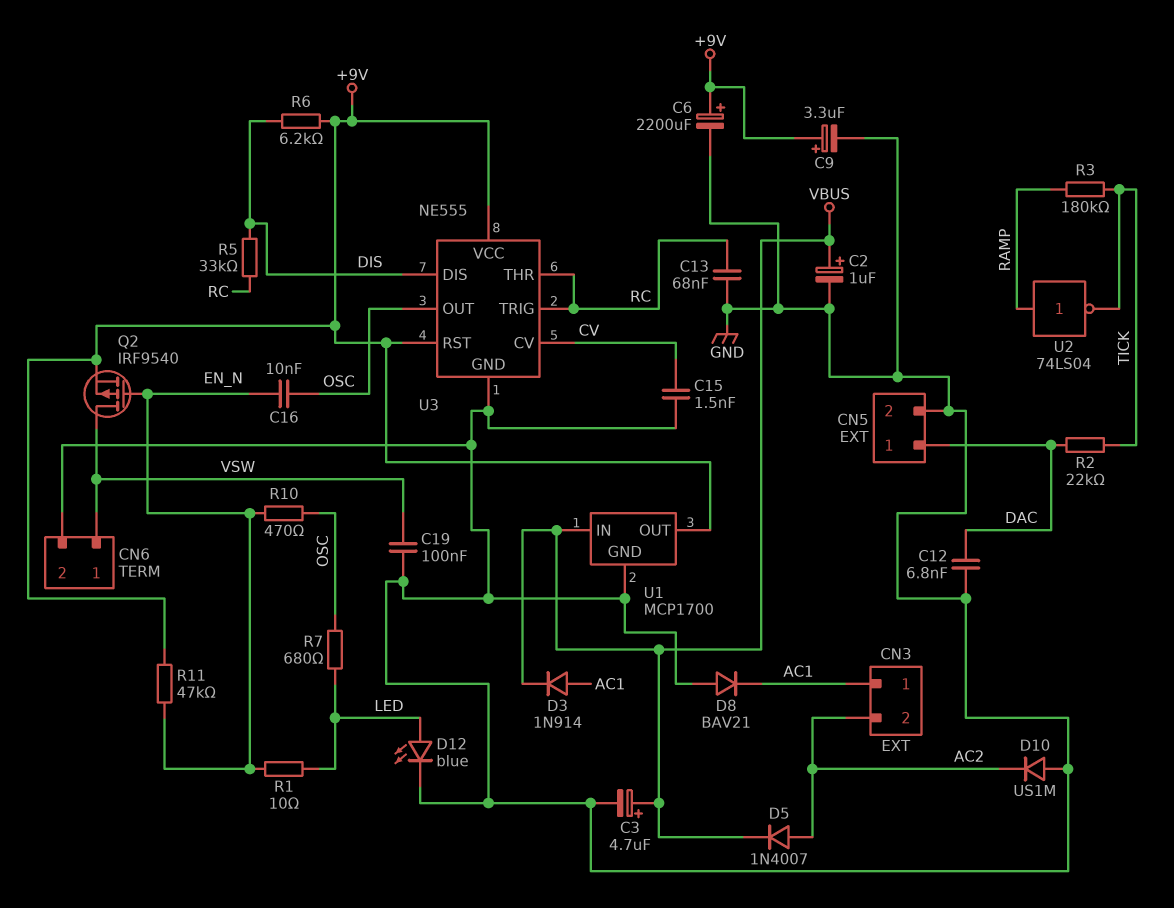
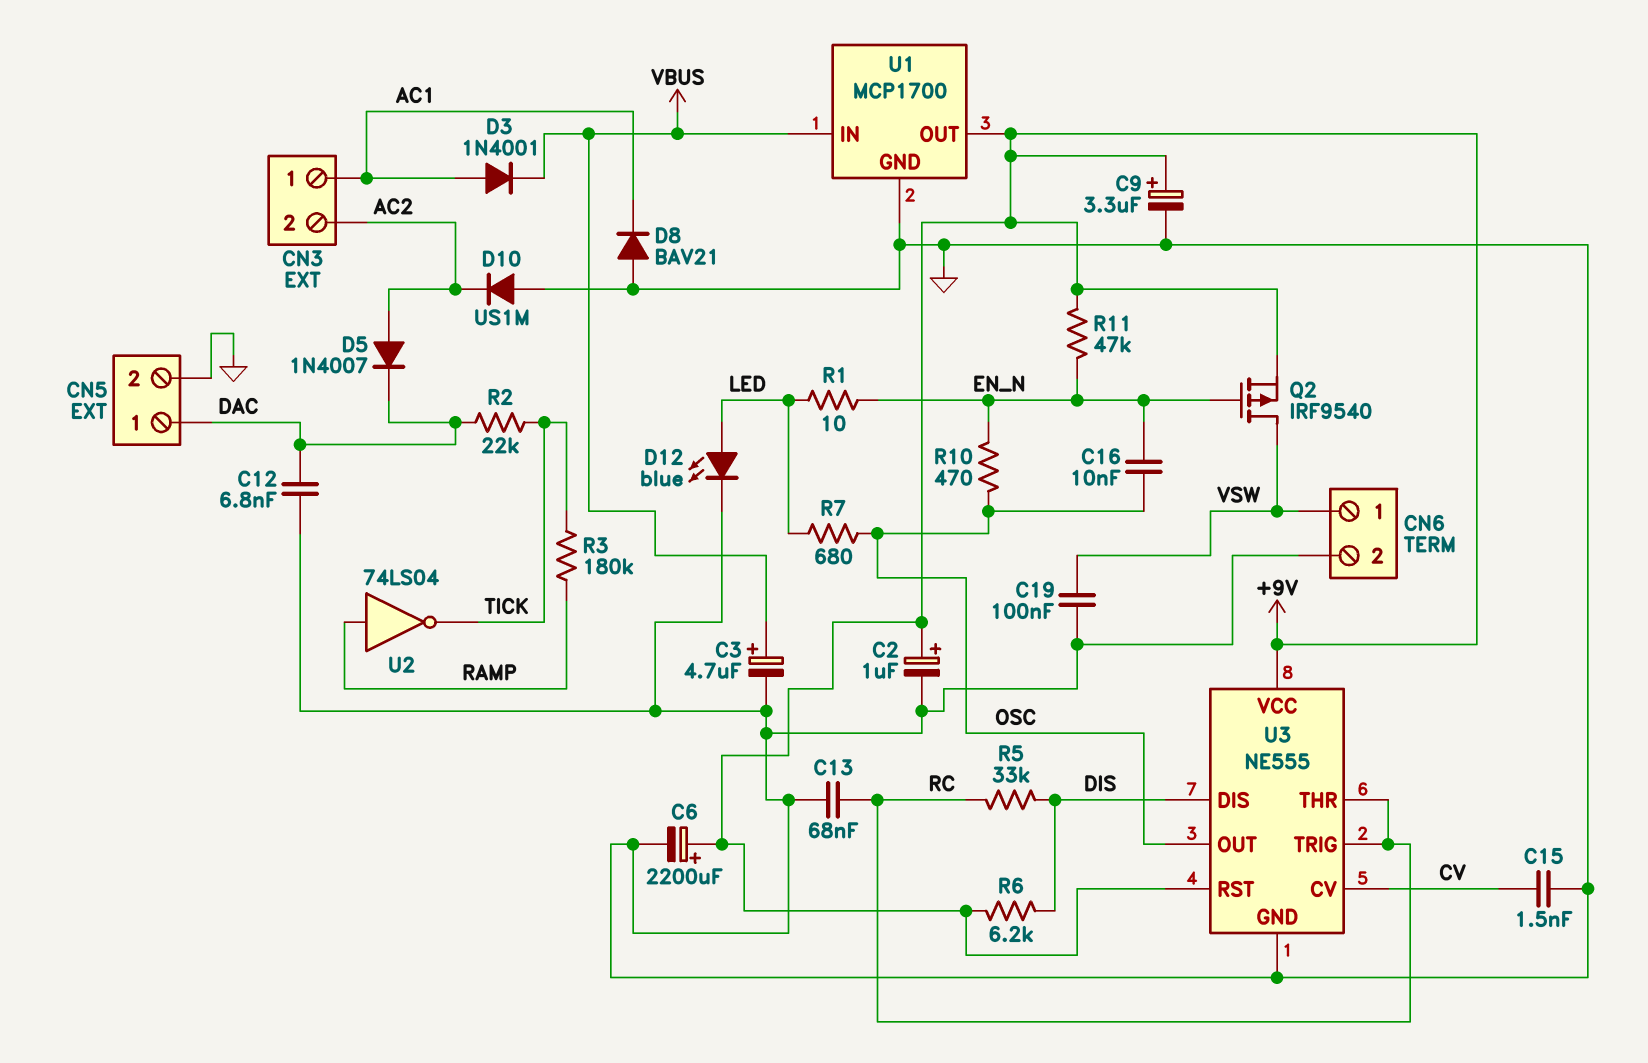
C2: 1uF (plus VBUS, minus GND) -> 1uF (plus +9V, minus GND)
D3: diode 1N914 (A AC1, K VBUS) -> diode 1N4001 (A AC1, K VBUS)
D5: diode 1N4007 (A AC2, K VBUS) -> diode 1N4007 (A AC2, K DAC)

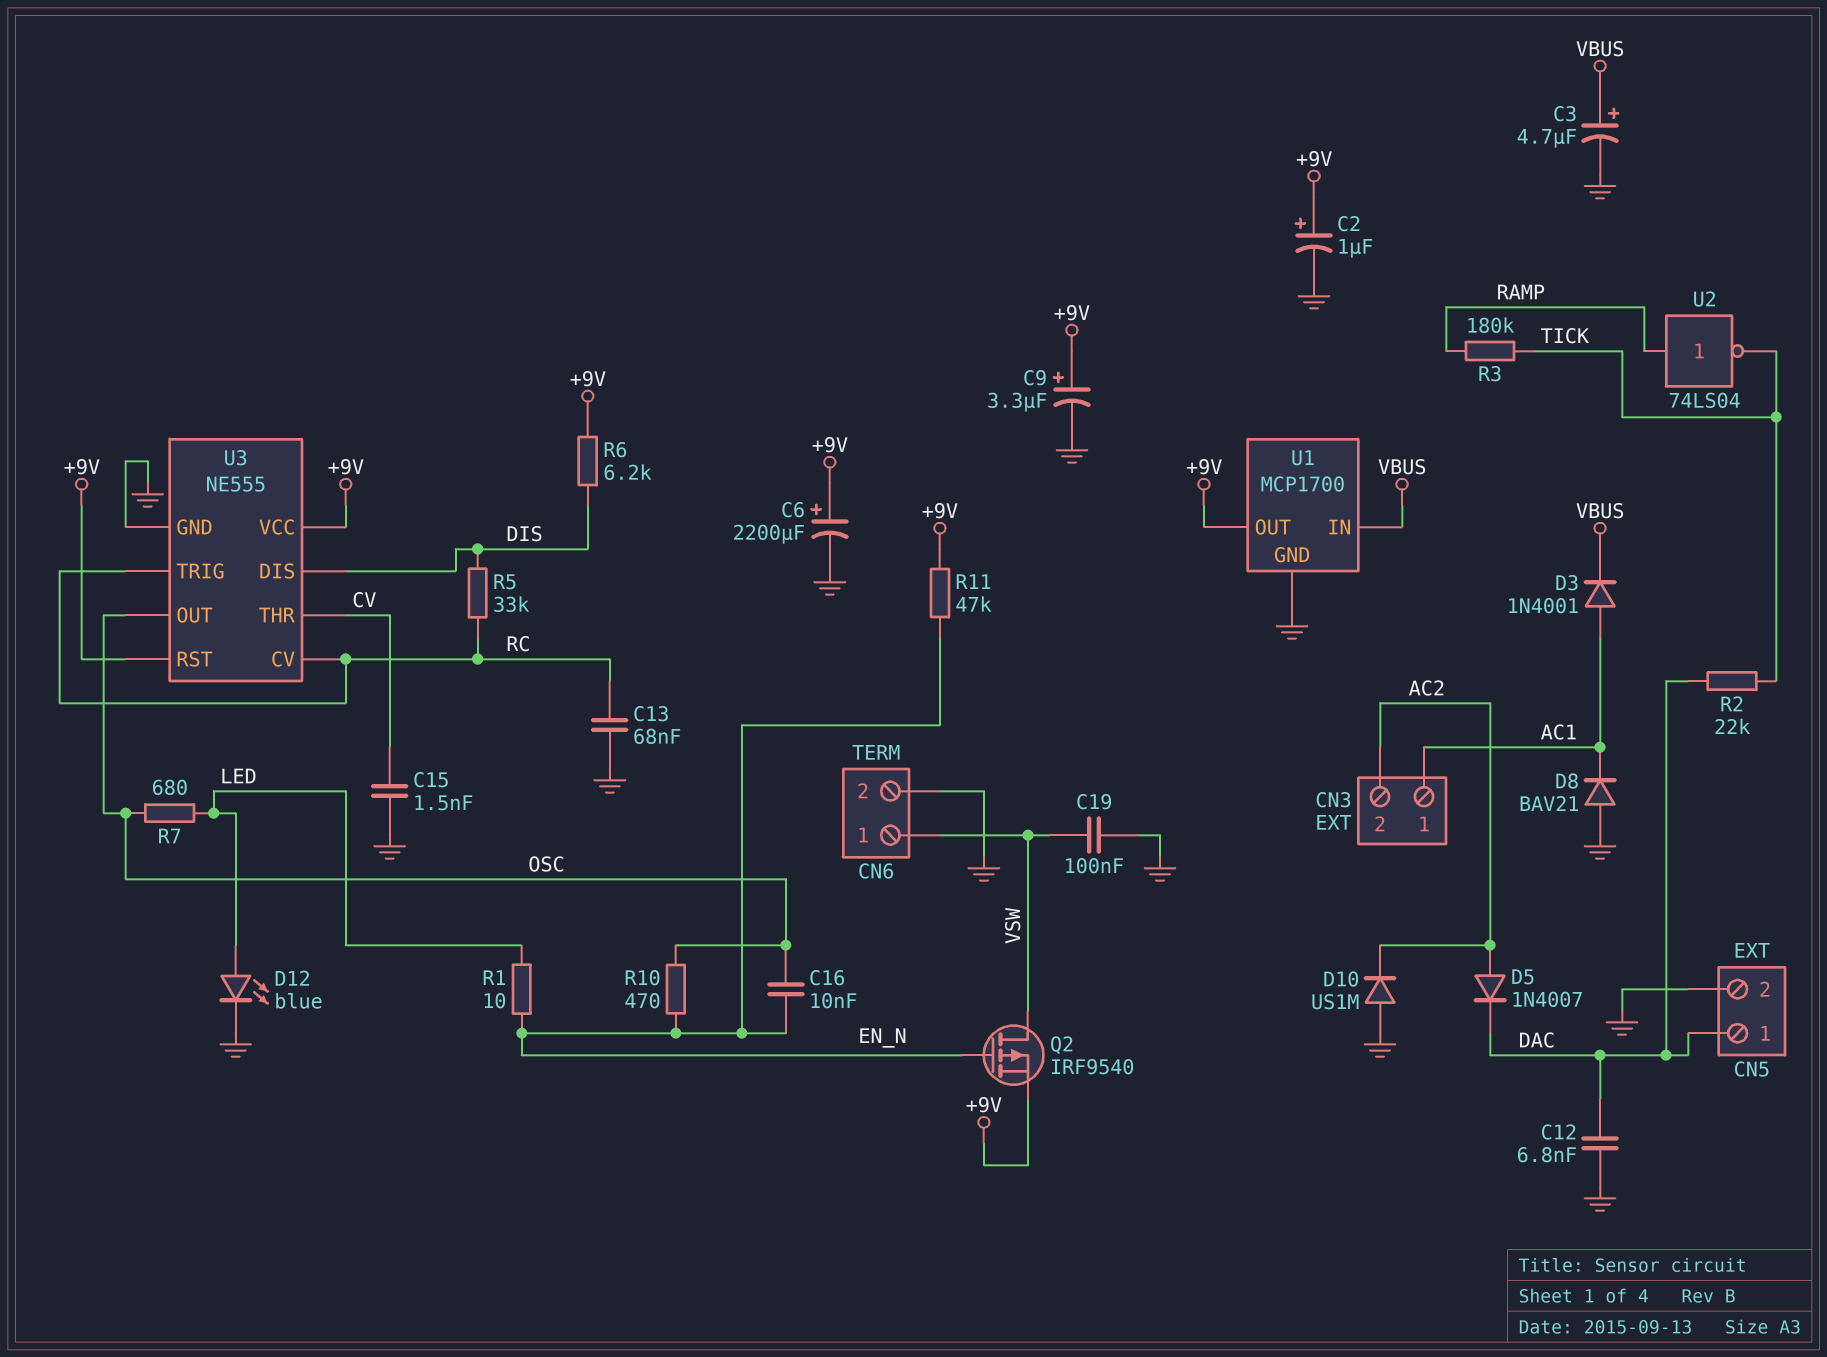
U3 pin CV: CV -> RC
U3 pin THR: RC -> CV

